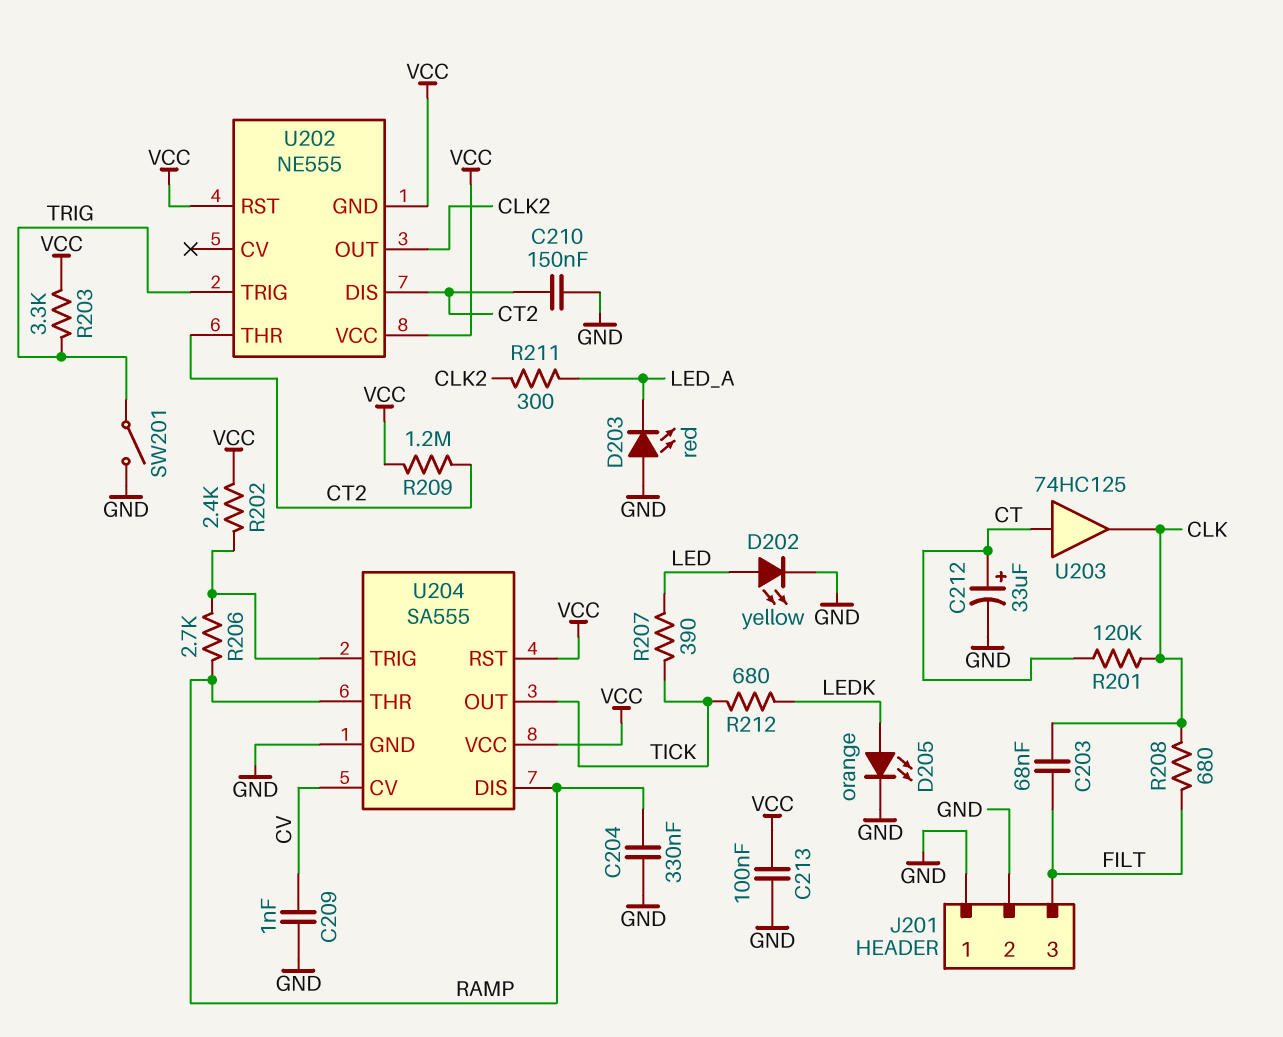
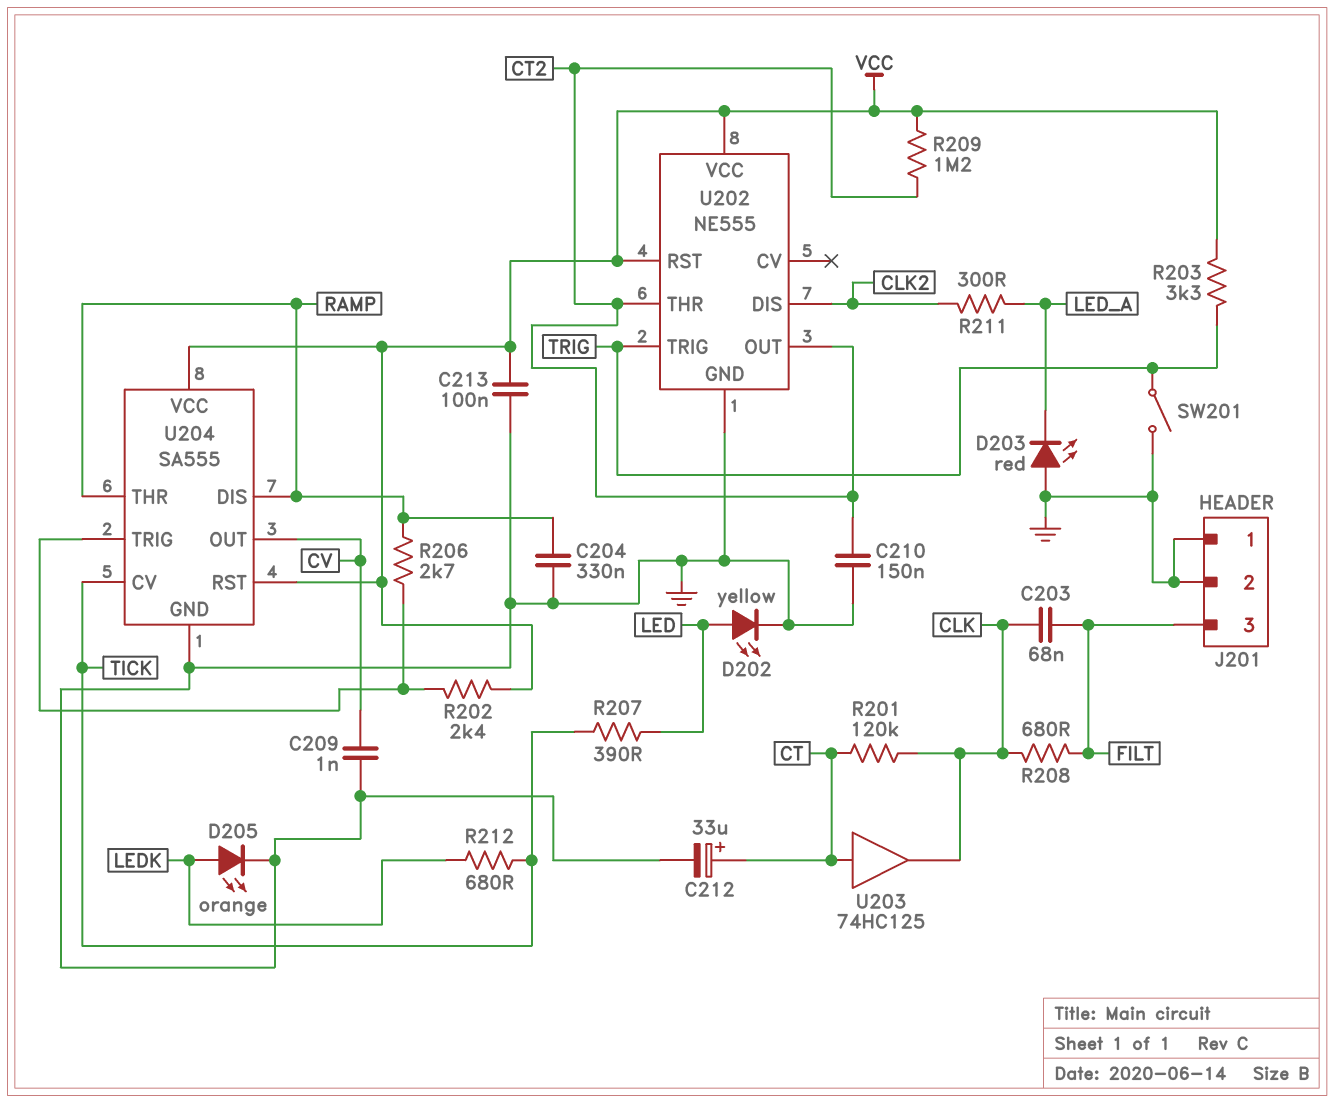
U202 pin DIS: CT2 -> CLK2
U202 pin GND: VCC -> GND
U202 pin OUT: CLK2 -> CT2
U204 pin CV: CV -> TICK
U204 pin OUT: TICK -> CV

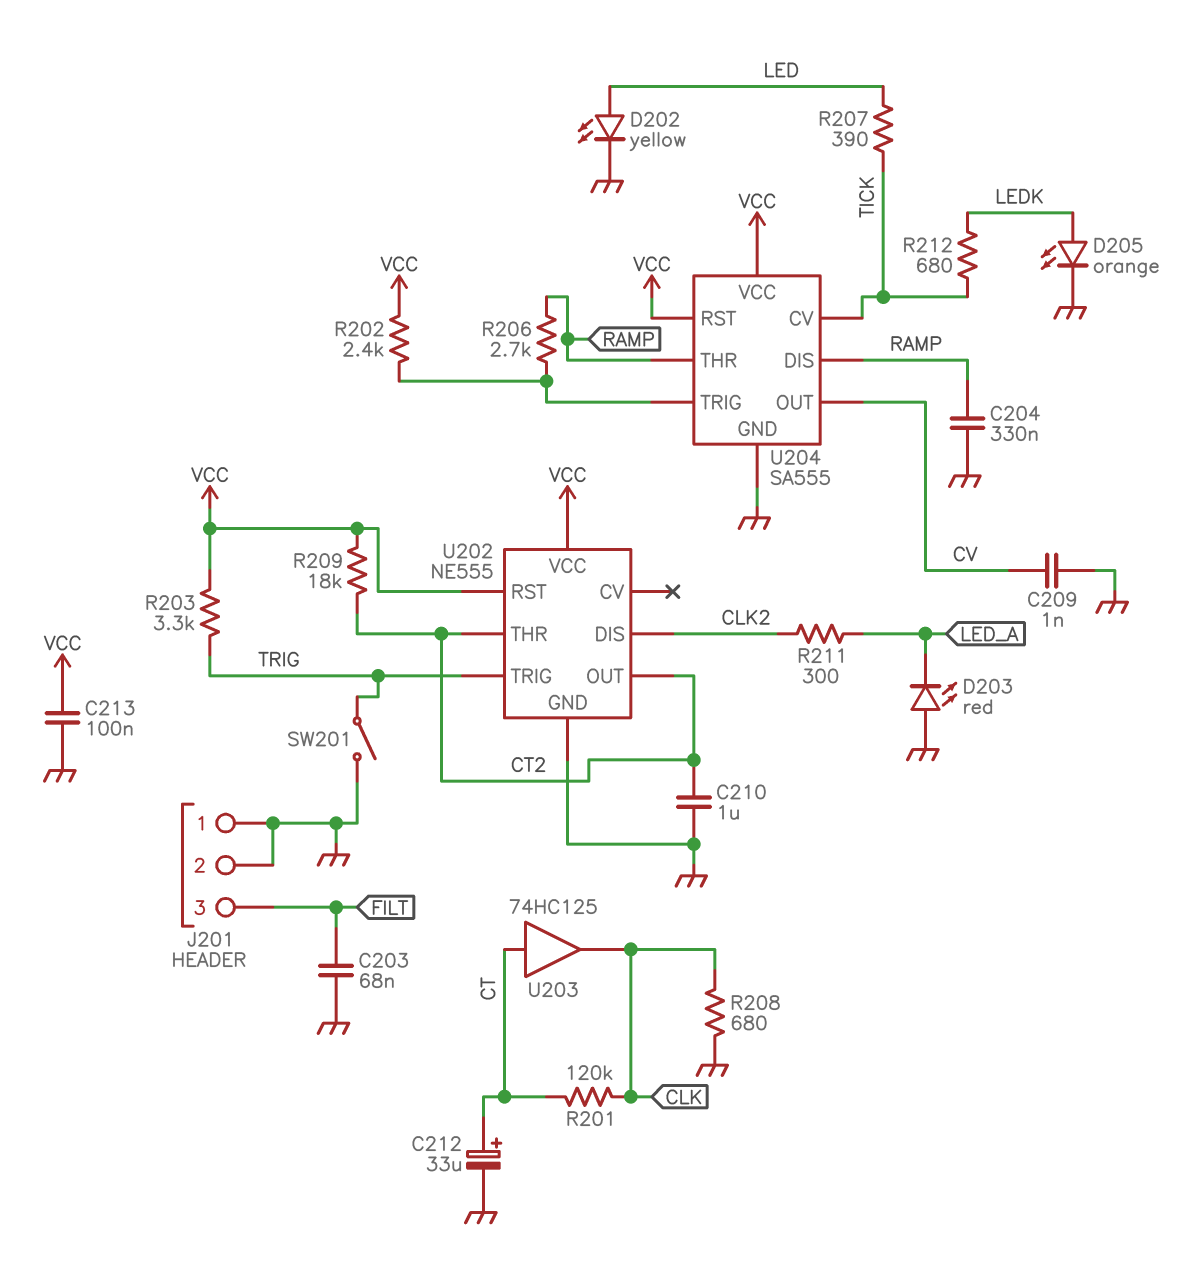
C203: 68nF (CLK, FILT) -> 68nF (FILT, GND)
C210: 150nF (CT2, GND) -> 1uF (CT2, GND)
R208: 680 (CLK, FILT) -> 680 (CLK, GND)
R209: 1.2M (CT2, VCC) -> 18k (CT2, VCC)

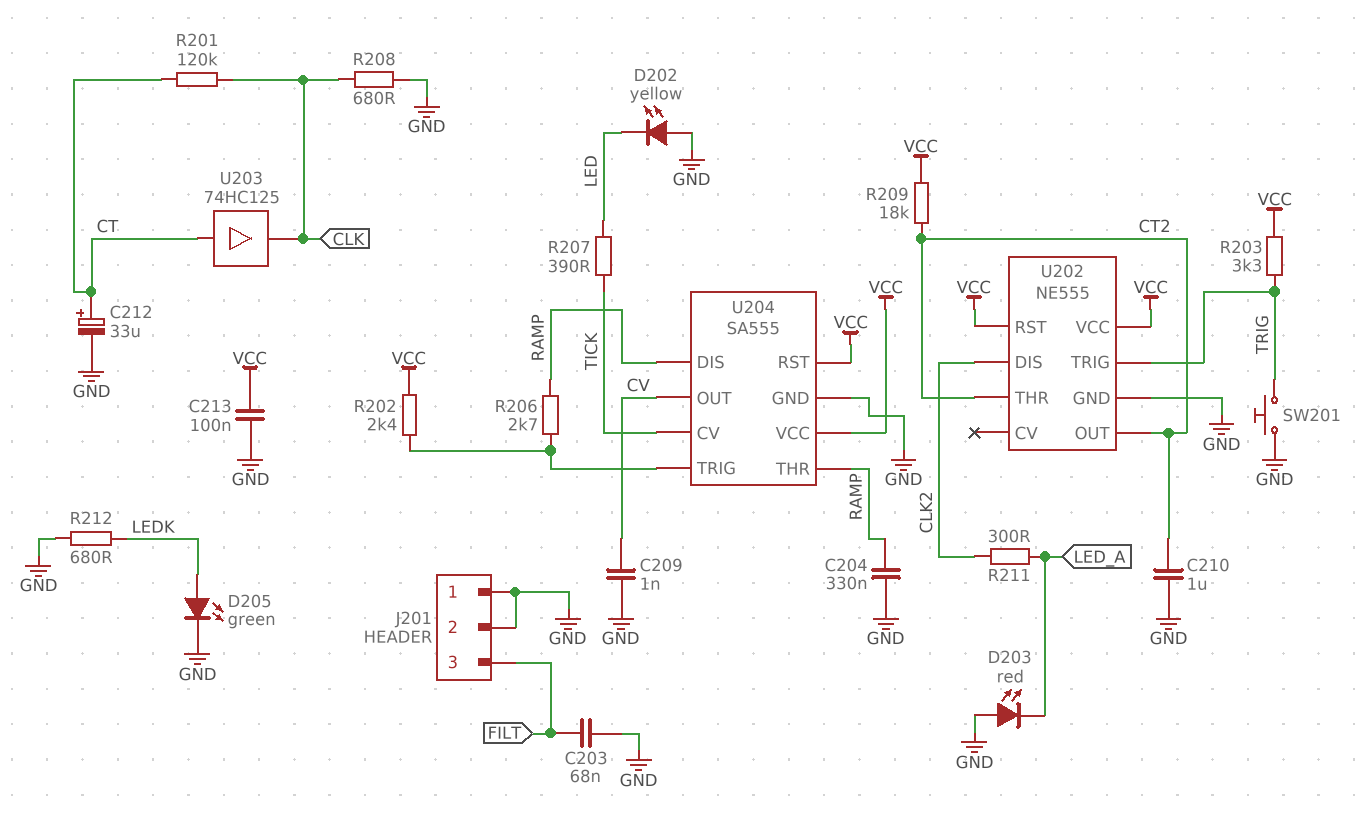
D202: LED yellow (A LED, K GND) -> LED yellow (A GND, K LED)
D205: LED orange (A LEDK, K GND) -> LED green (A LEDK, K GND)
R212: 680 (LEDK, TICK) -> 680 (GND, LEDK)
SW201: switch (GND, TRIG) -> button (GND, TRIG)

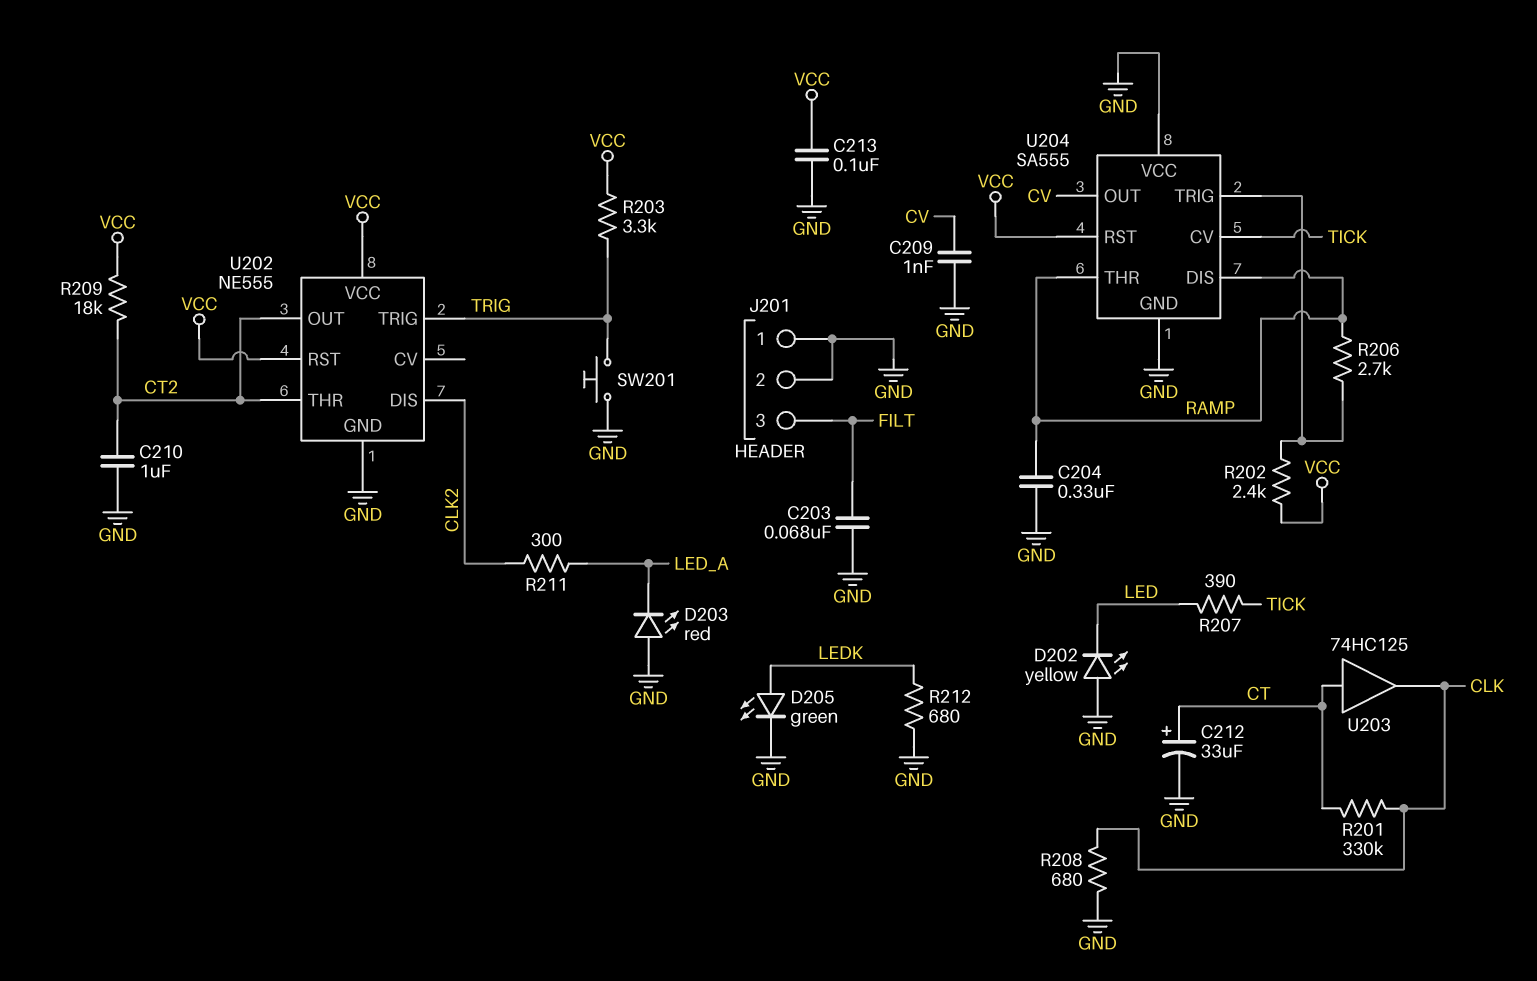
R201: 120k (CLK, CT) -> 330k (CLK, CT)
U204 pin VCC: VCC -> GND

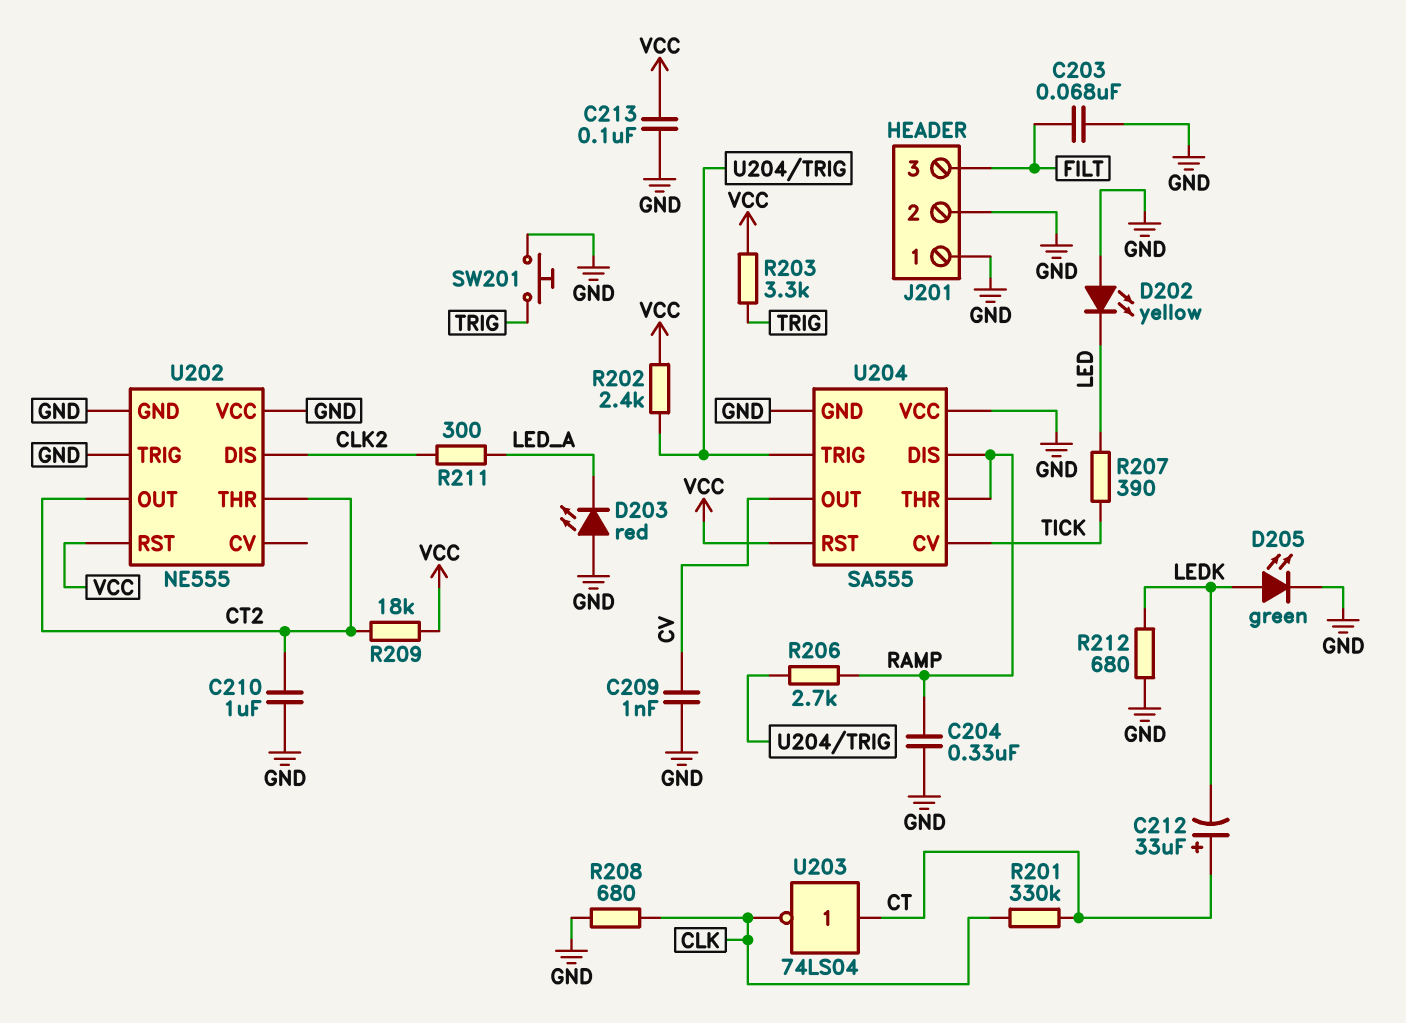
C212: 33uF (plus CT, minus GND) -> 33uF (plus CT, minus LEDK)
U202 pin TRIG: TRIG -> GND
U202 pin VCC: VCC -> GND
U203: buffer 74HC125 (in CT, out CLK) -> NOT 74LS04 (in CT, out CLK)

